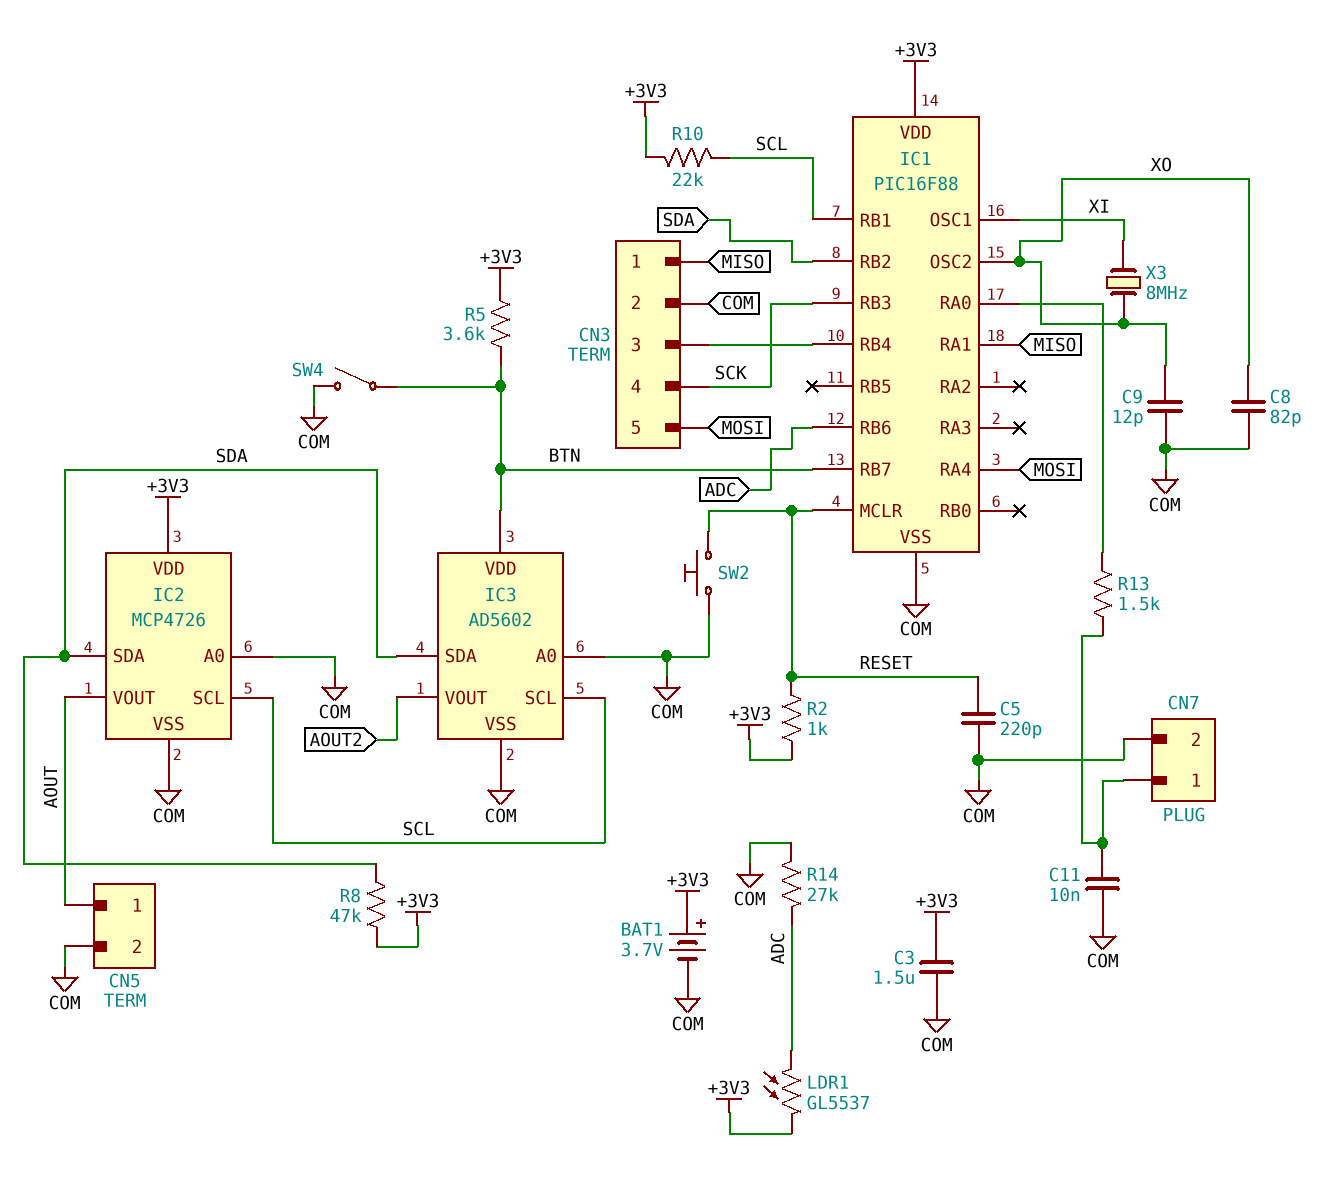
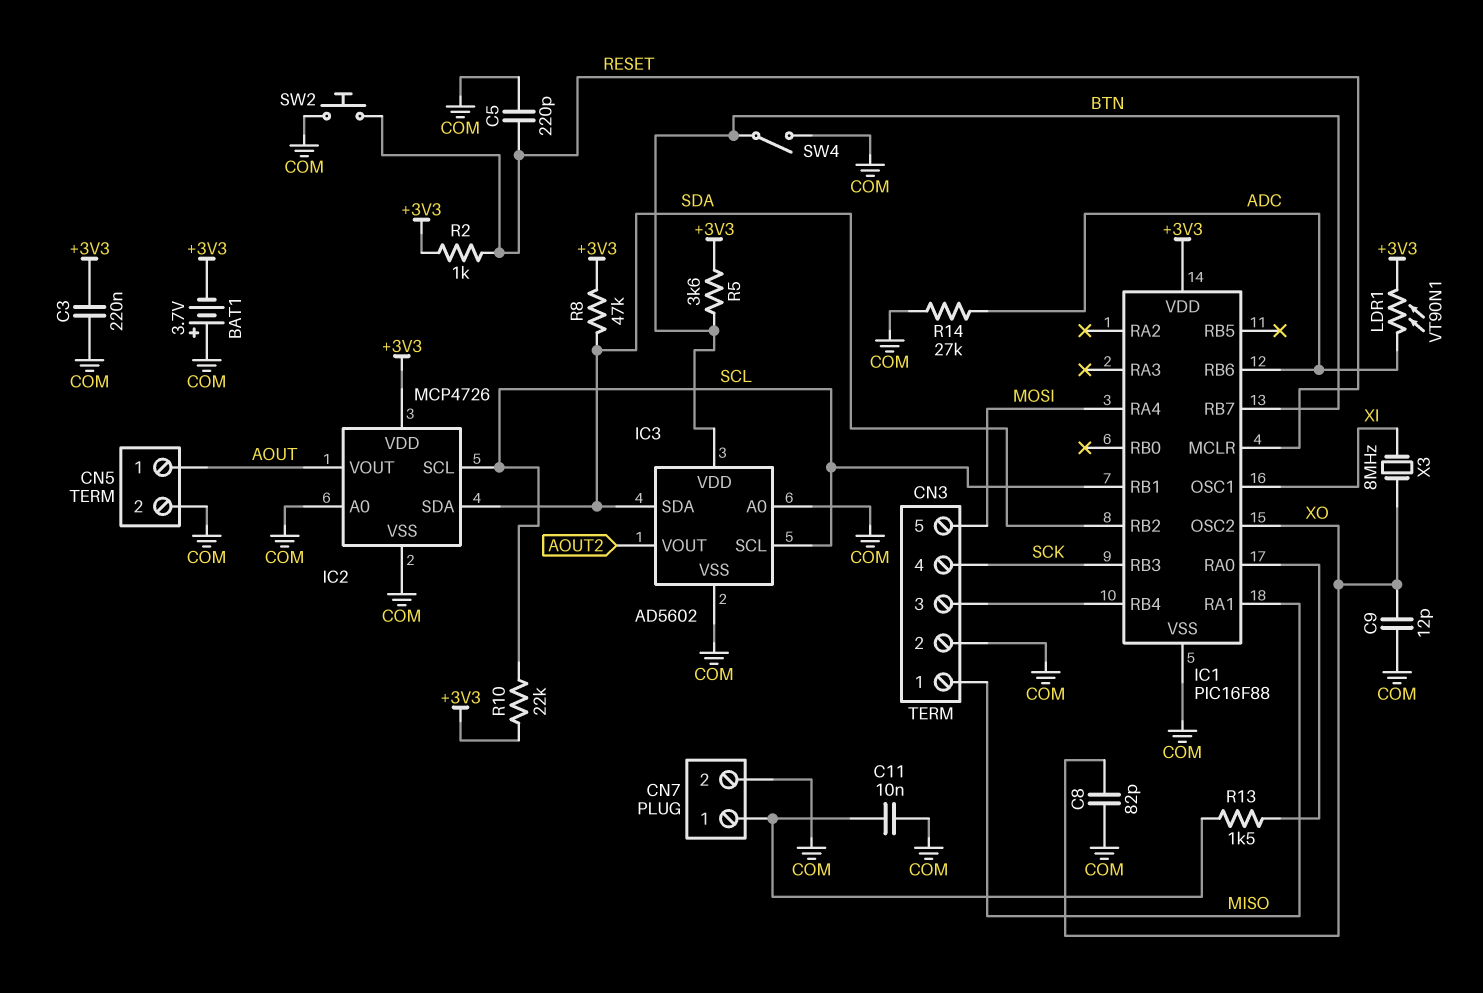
BAT1: 3.7V (plus +3V3, minus COM) -> 3.7V (plus COM, minus +3V3)
C3: 1.5uF (+3V3, COM) -> 220nF (+3V3, COM)
LDR1: GL5537 (+3V3, ADC) -> VT90N1 (+3V3, ADC)

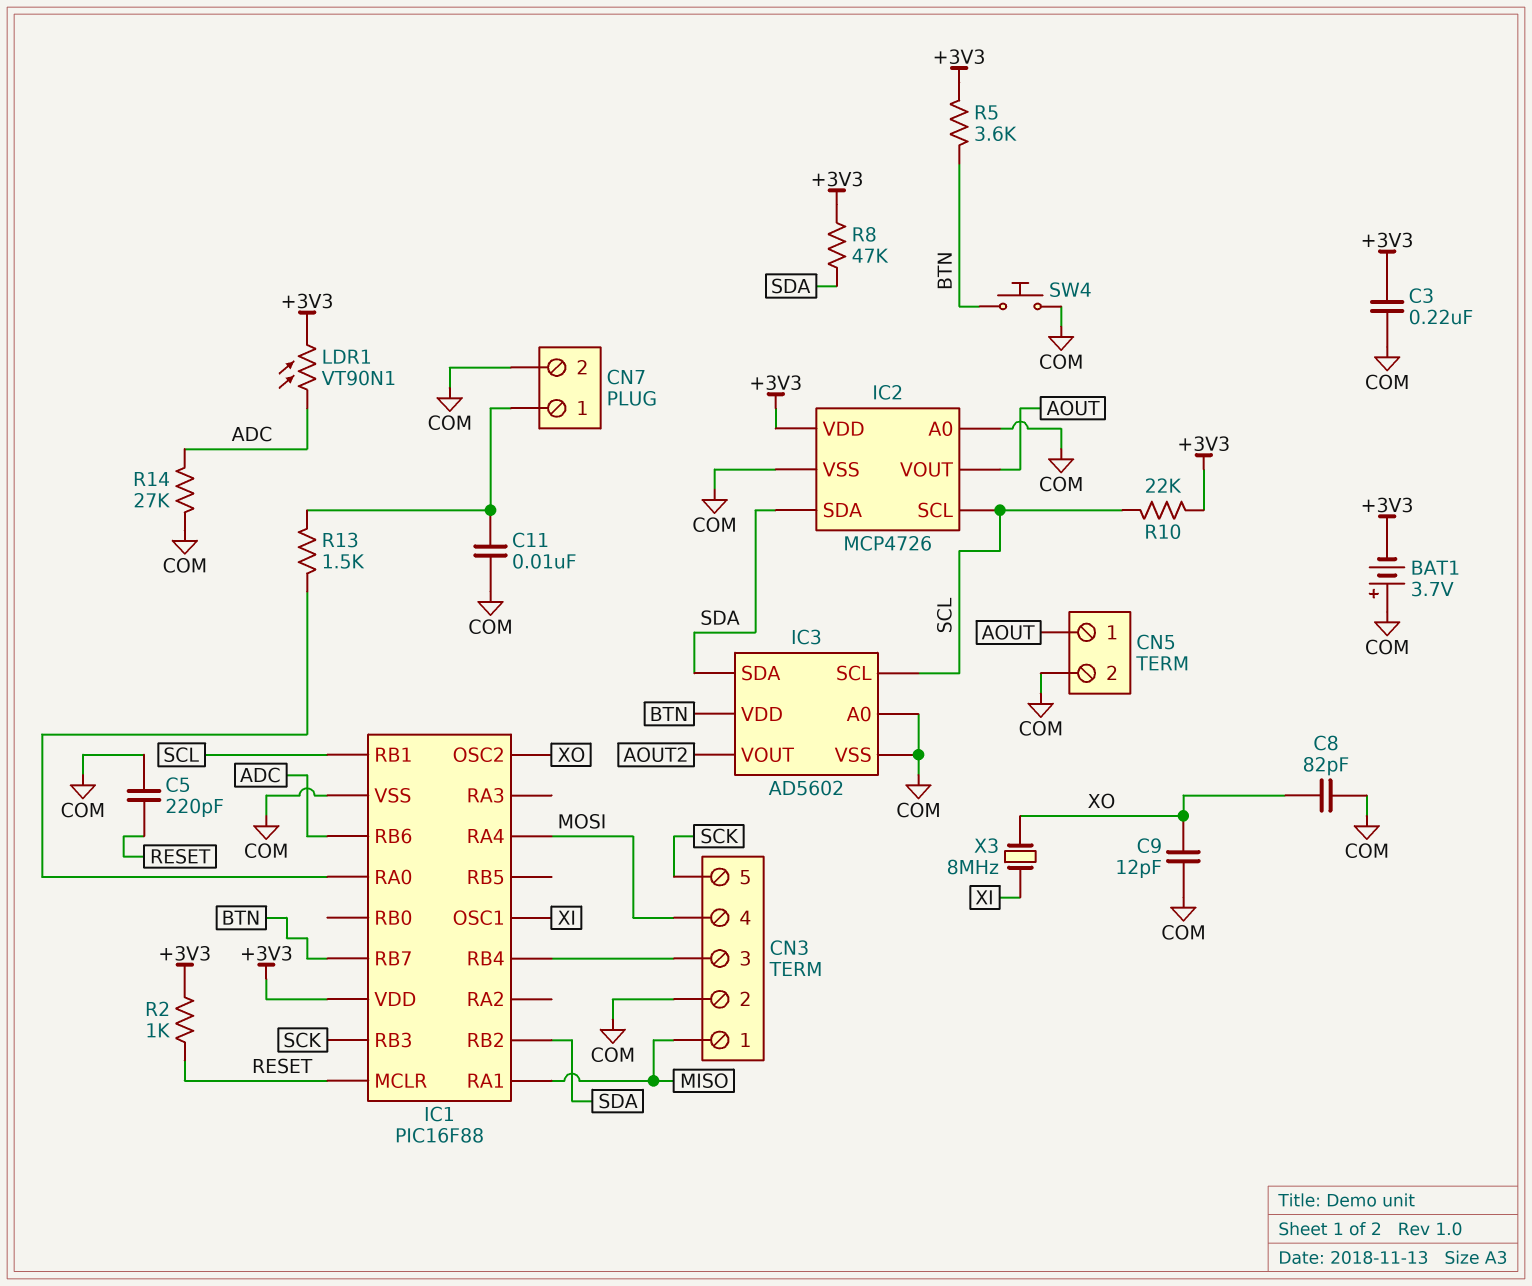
CN3 pin 4: SCK -> MOSI
CN3 pin 5: MOSI -> SCK
SW2: button (COM, RESET) -> none
SW4: switch (BTN, COM) -> button (BTN, COM)

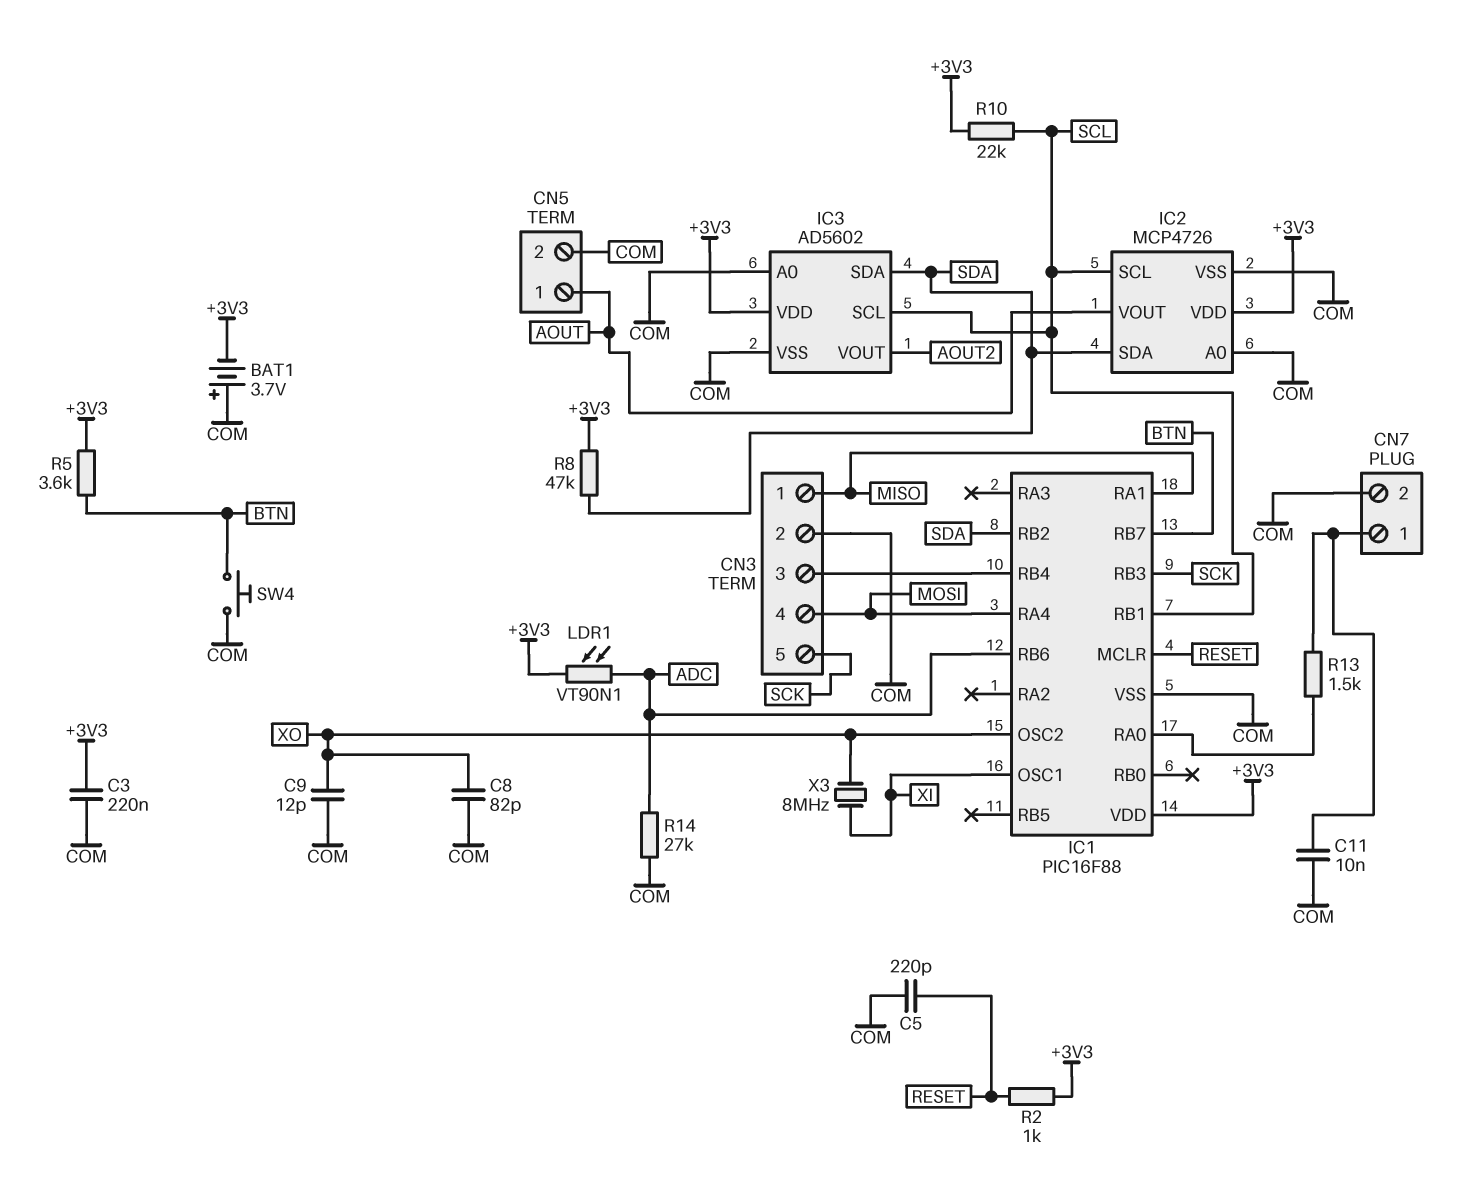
IC3 pin VDD: BTN -> +3V3

